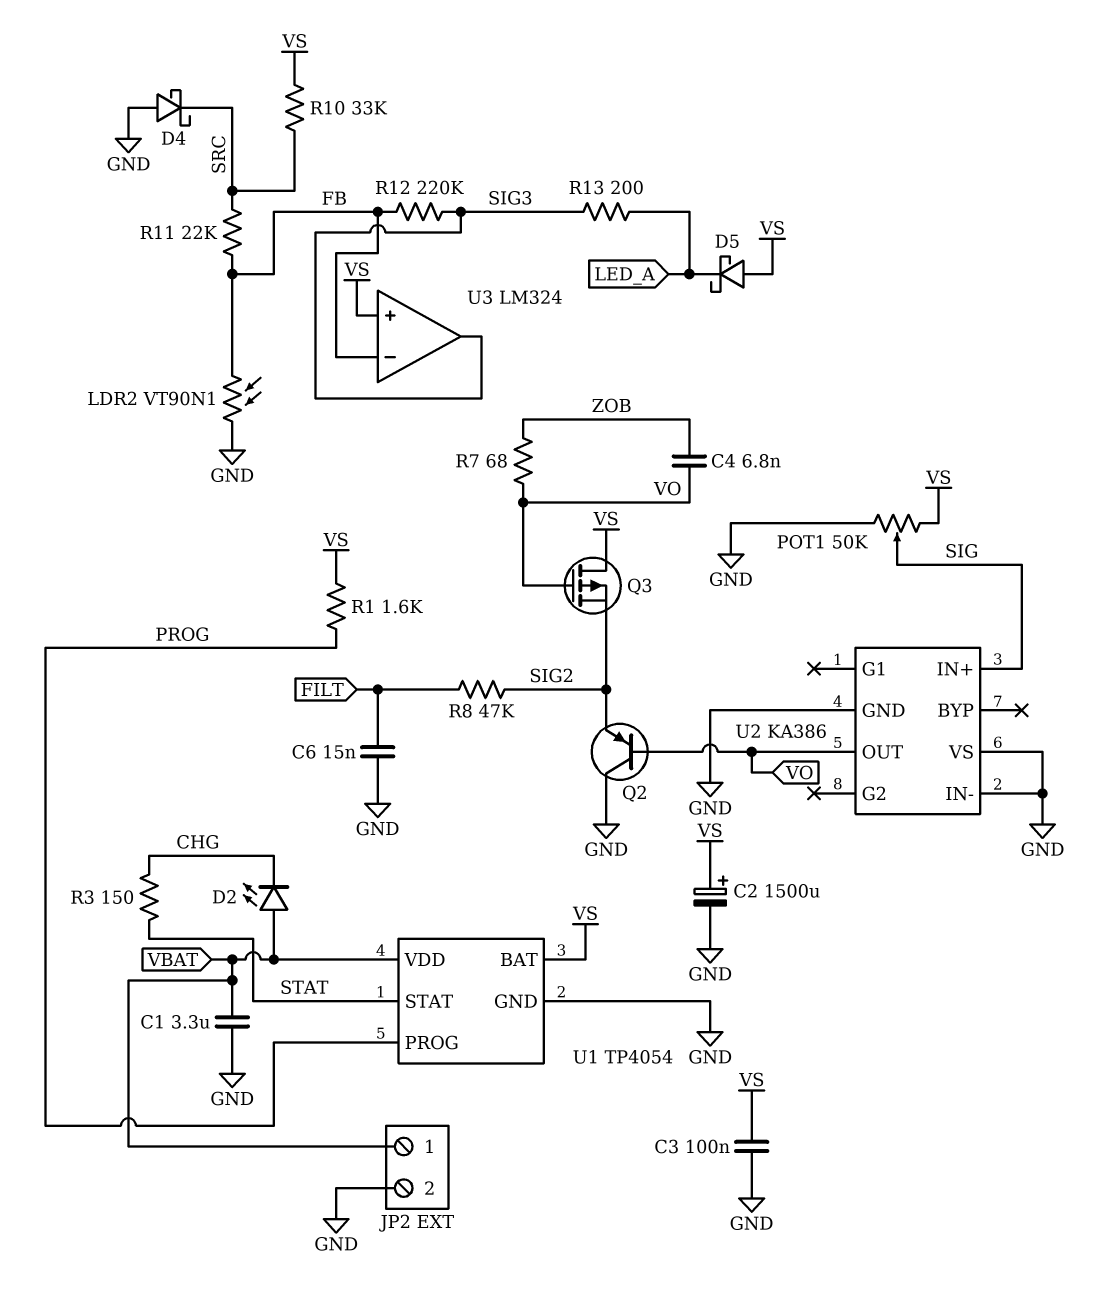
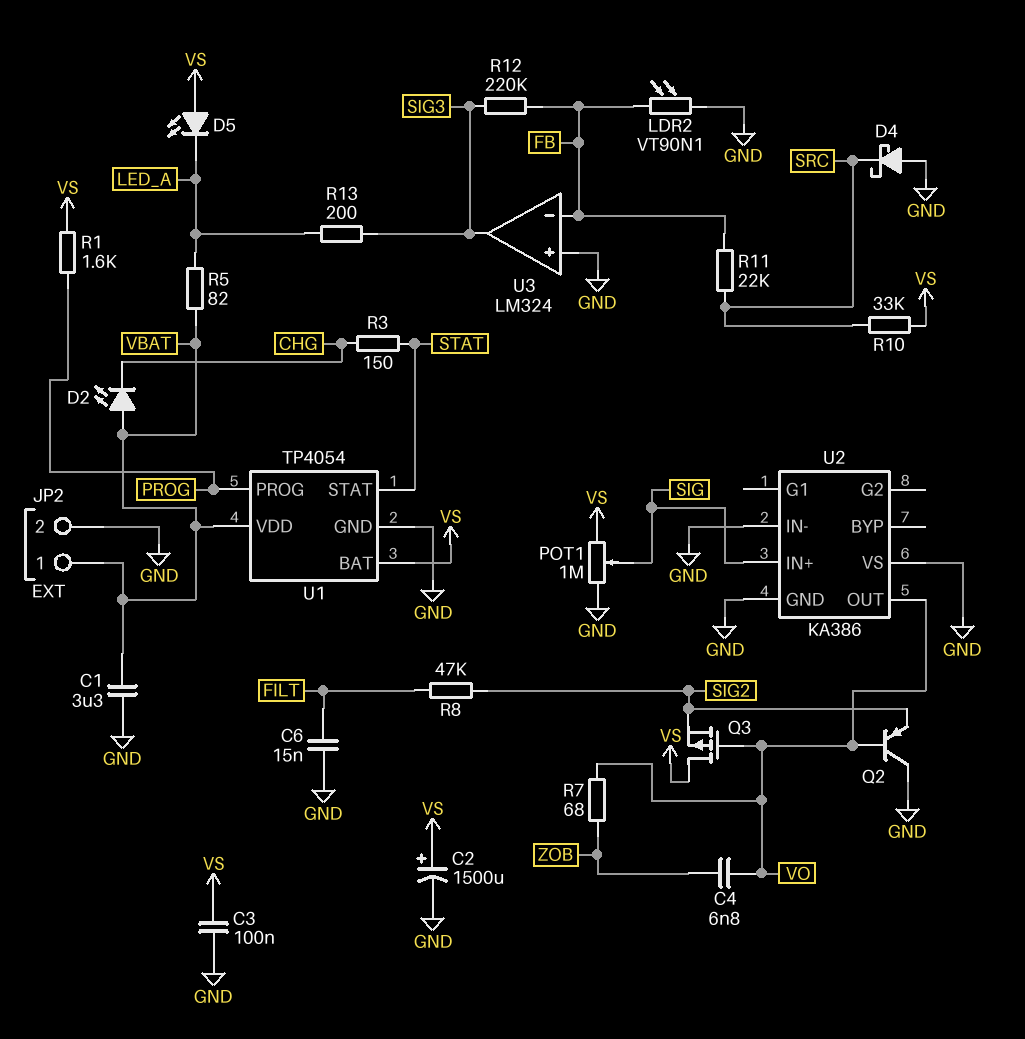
D5: schottky (A VS, K LED_A) -> LED (A VS, K LED_A)
POT1: 50k (GND, VS, wiper SIG) -> 1M (GND, VS, wiper SIG)
R5: none -> 82 (LED_A, VBAT)
U3 pin in+: VS -> GND

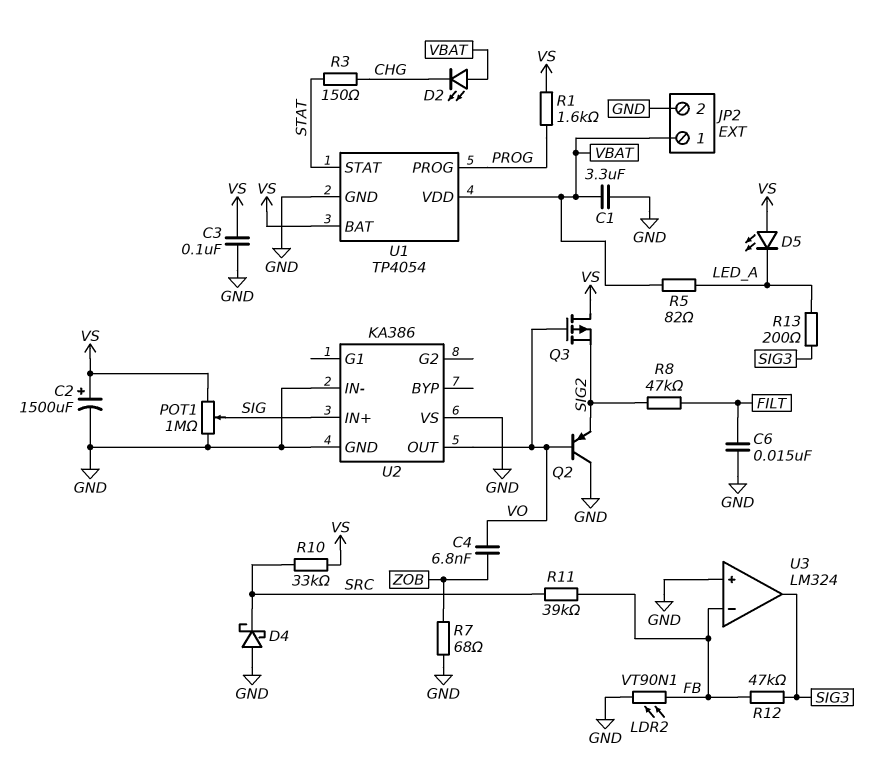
R7: 68 (VO, ZOB) -> 68 (GND, ZOB)
R11: 22k (FB, SRC) -> 39k (FB, SRC)
R12: 220k (FB, SIG3) -> 47k (FB, SIG3)

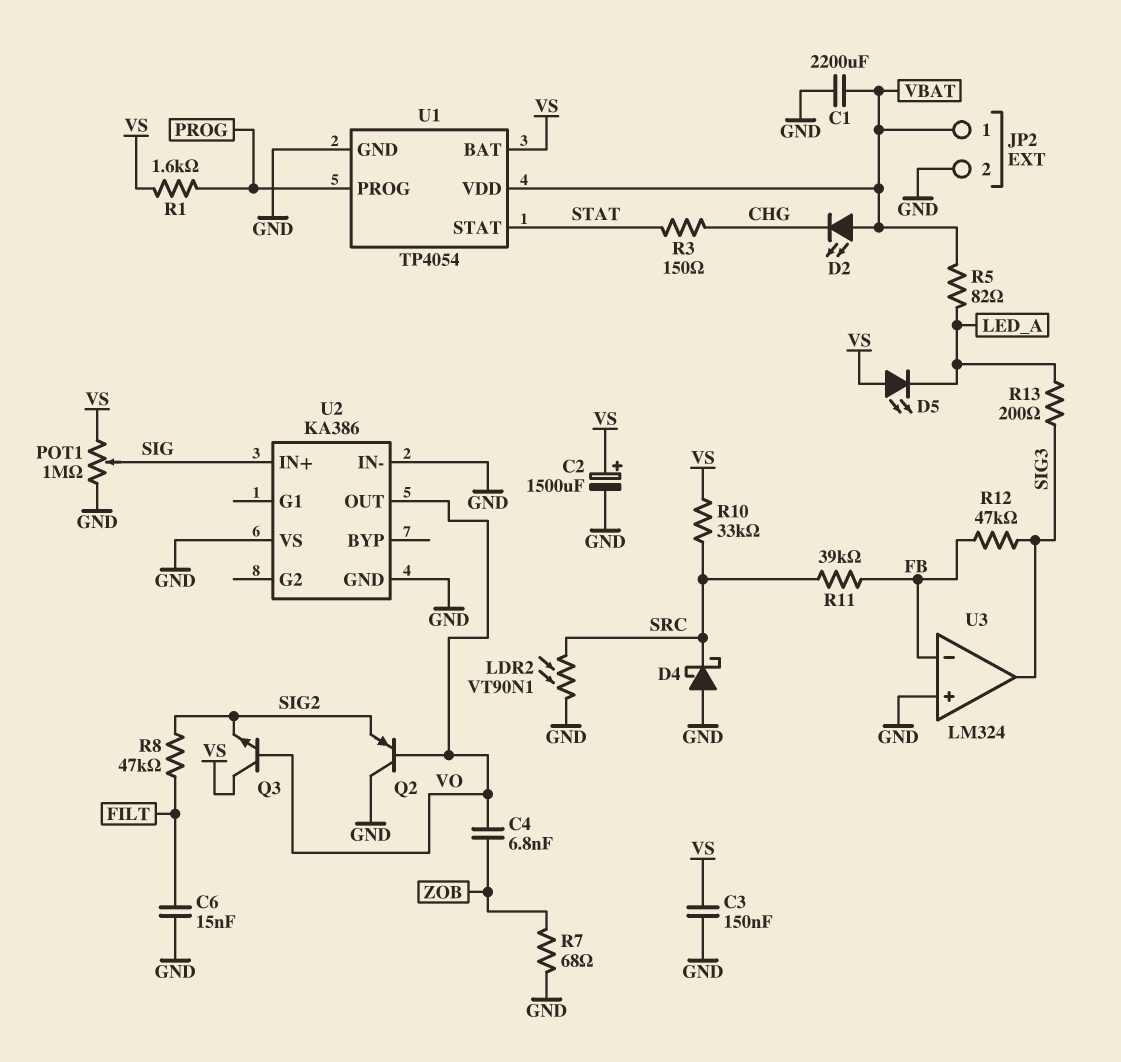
C1: 3.3uF (GND, VBAT) -> 2200uF (GND, VBAT)
C3: 100nF (GND, VS) -> 150nF (GND, VS)
LDR2: VT90N1 (FB, GND) -> VT90N1 (GND, SRC)
Q3: PMOS (G VO, D VS, S SIG2) -> NPN (B VO, C VS, E SIG2)

